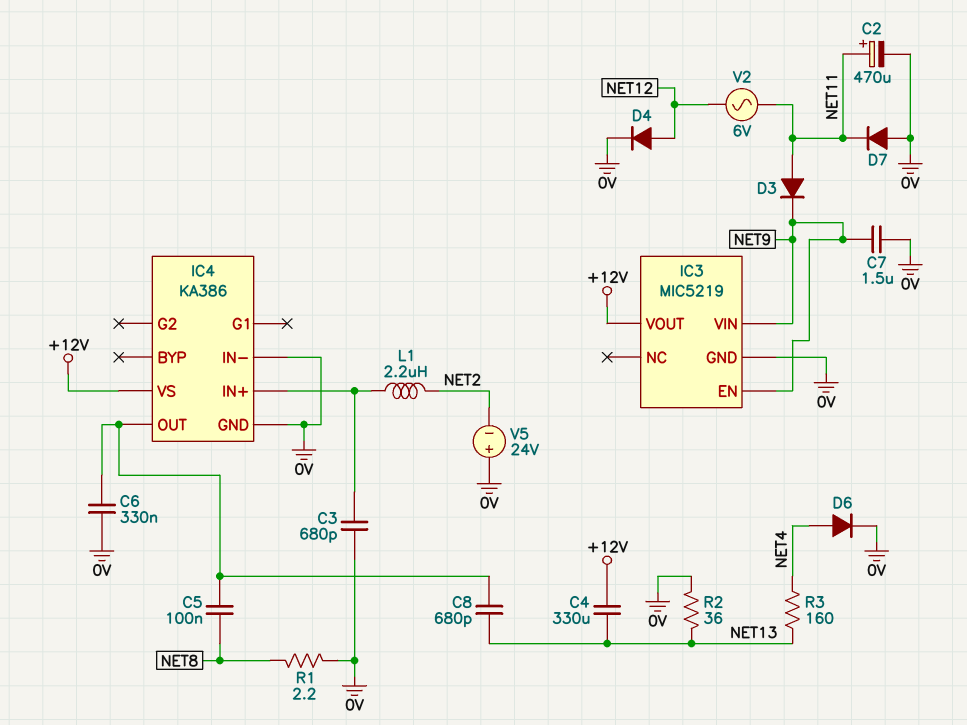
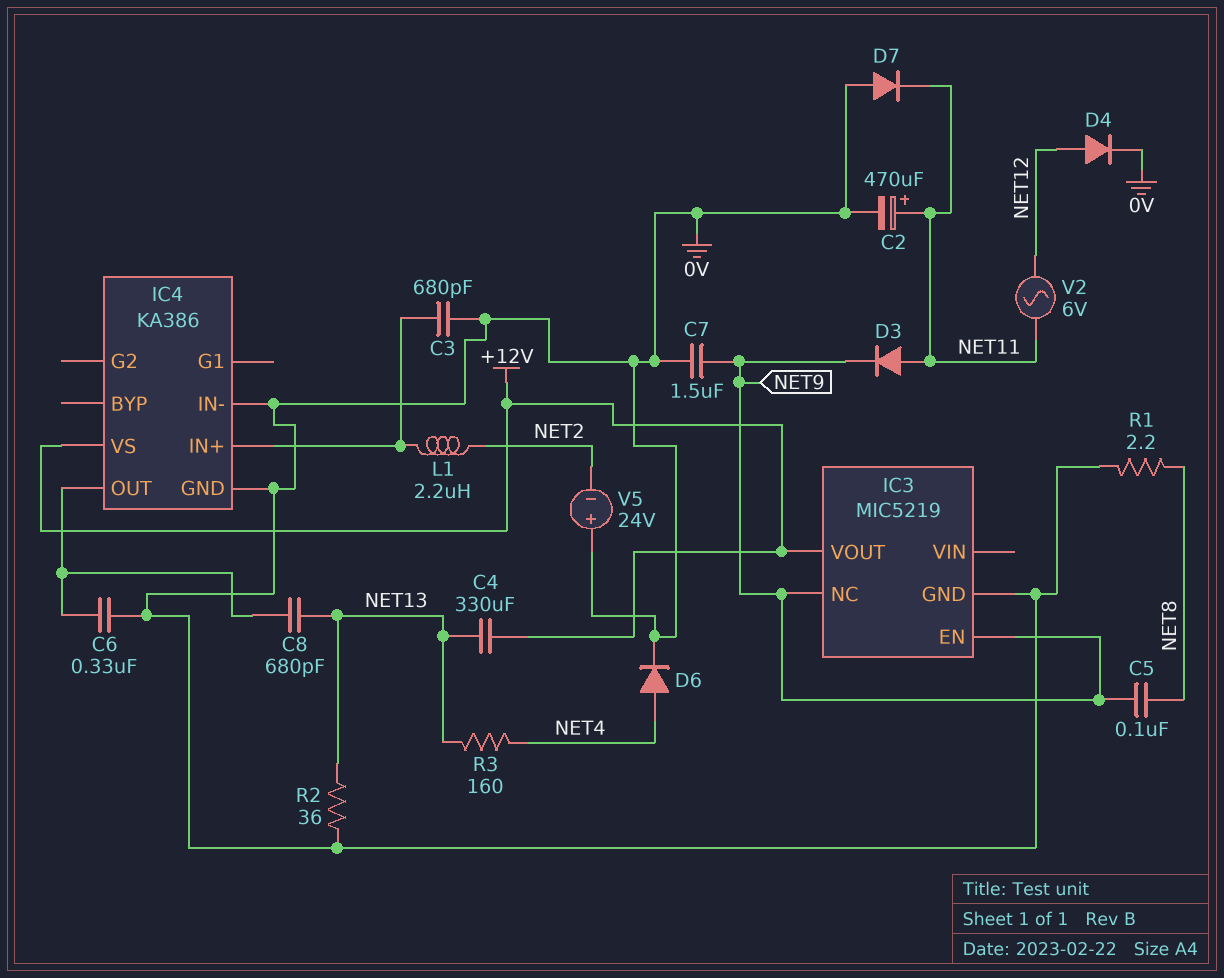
C5: 100nF (IC4/OUT, NET8) -> 100nF (NET8, NET9)
IC3 pin NC: none -> NET9
IC3 pin VIN: NET9 -> none

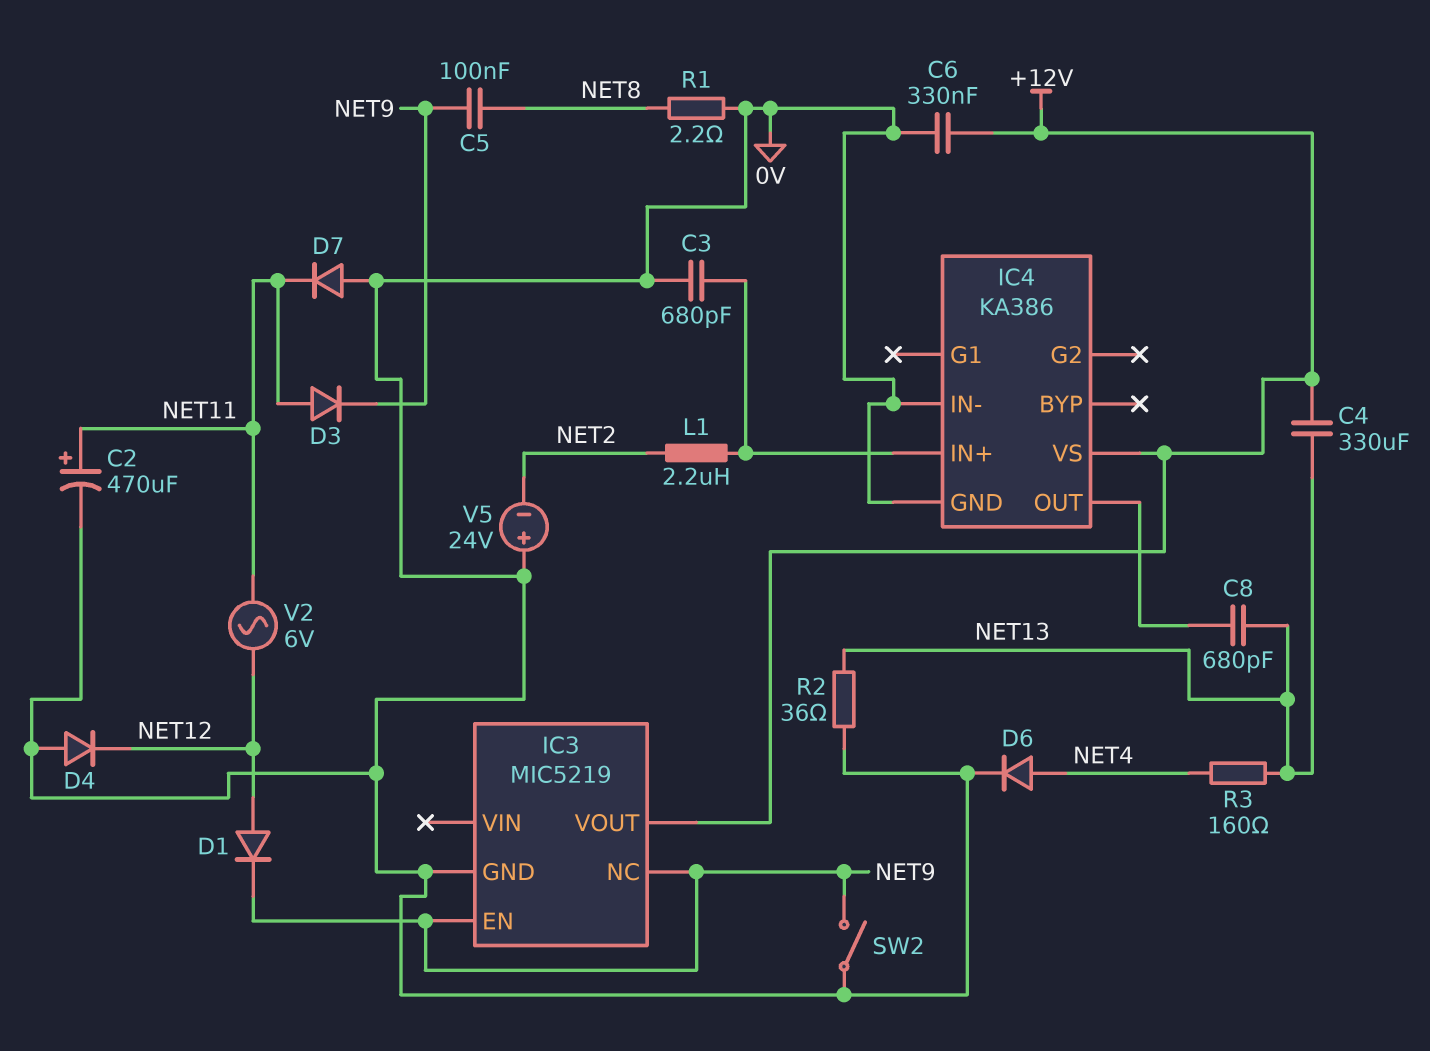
C6: 330nF (0V, IC4/OUT) -> 330nF (+12V, 0V)
C7: 1.5uF (0V, NET9) -> none
D1: none -> diode (A NET12, K NET9)
D4: diode (A NET12, K 0V) -> diode (A 0V, K NET12)
SW2: none -> switch (0V, NET9)

